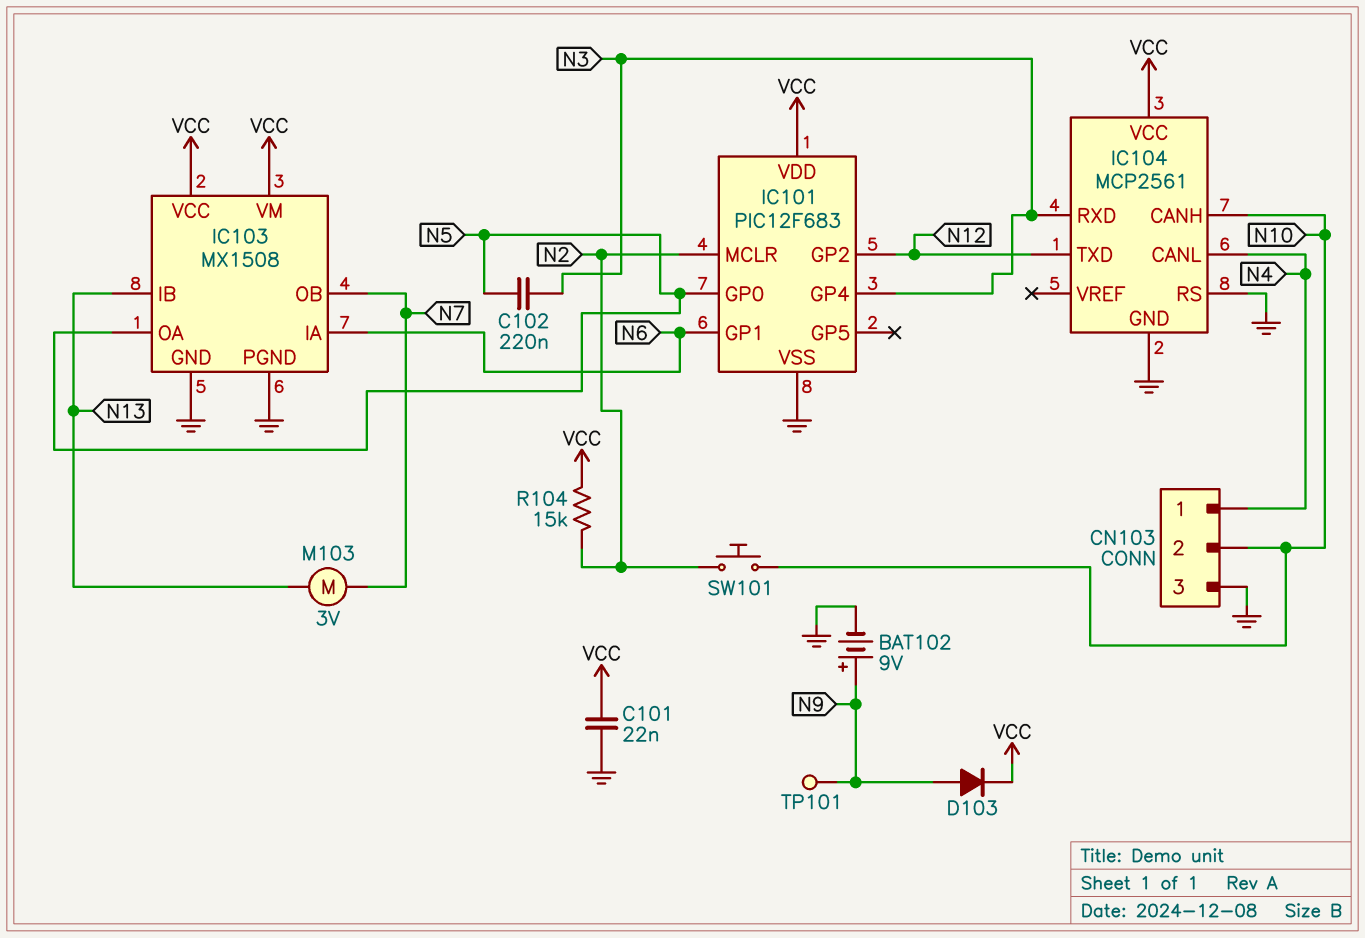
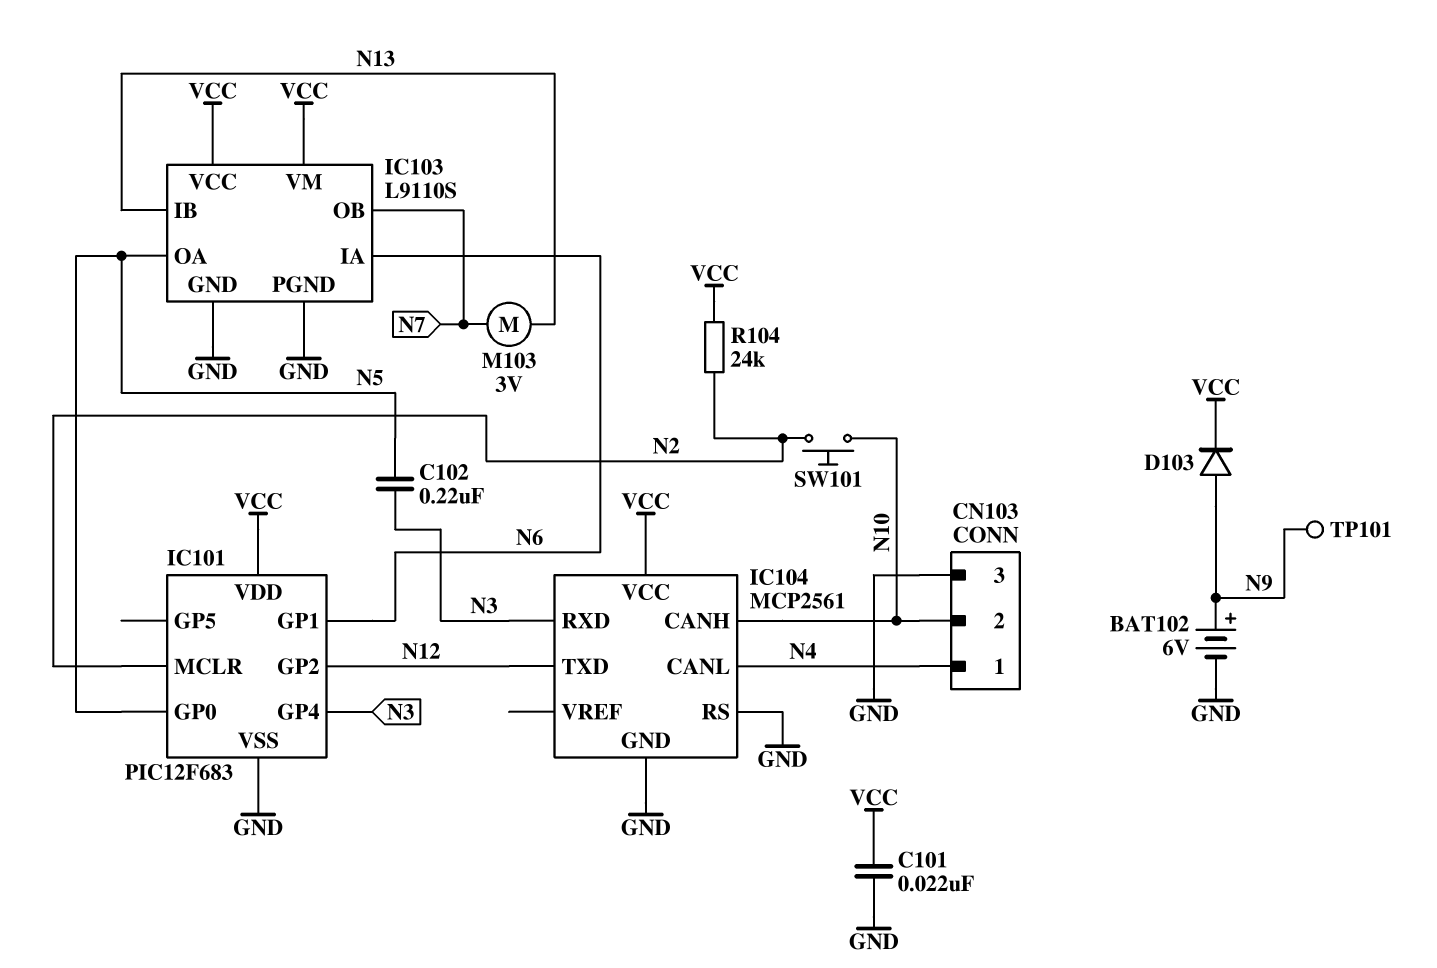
BAT102: 9V (plus N9, minus GND) -> 6V (plus N9, minus GND)
IC103: MX1508 -> L9110S
R104: 15k (N2, VCC) -> 24k (N2, VCC)

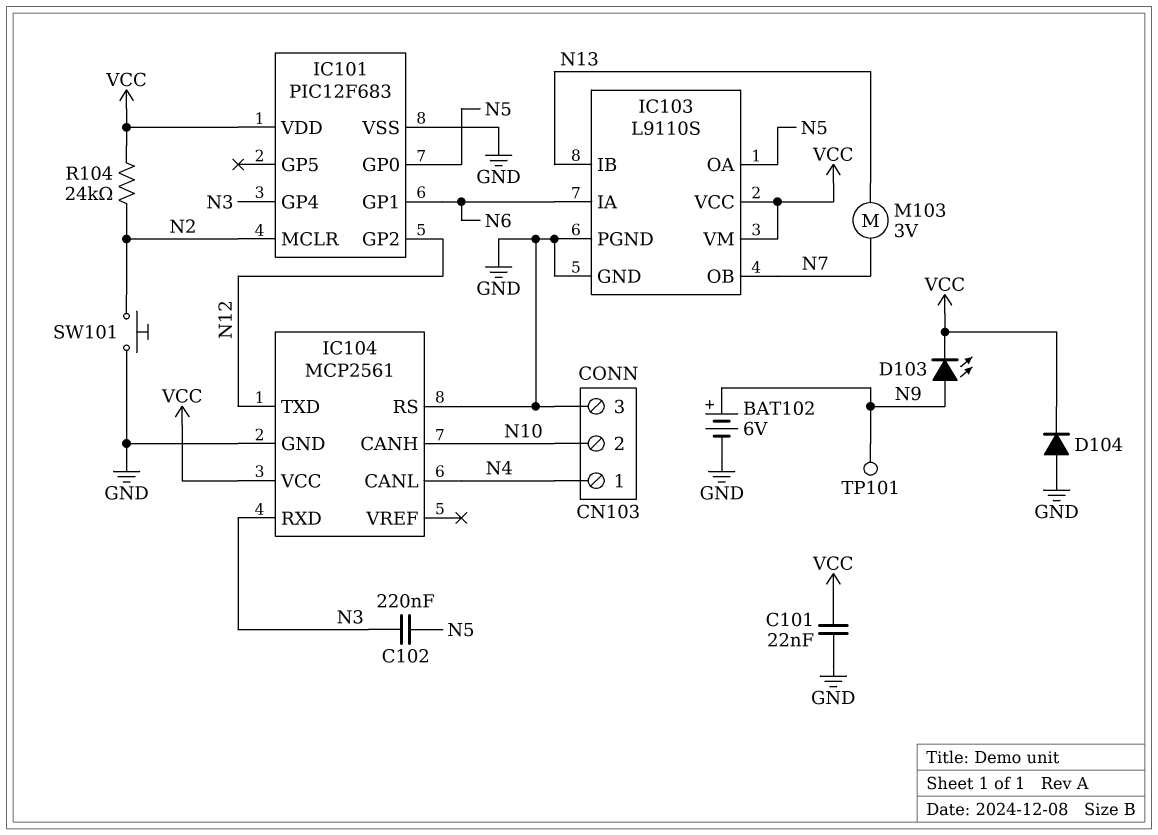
D103: diode (A N9, K VCC) -> LED (A N9, K VCC)
D104: none -> diode (A GND, K VCC)
SW101: button (N2, N10) -> button (GND, N2)

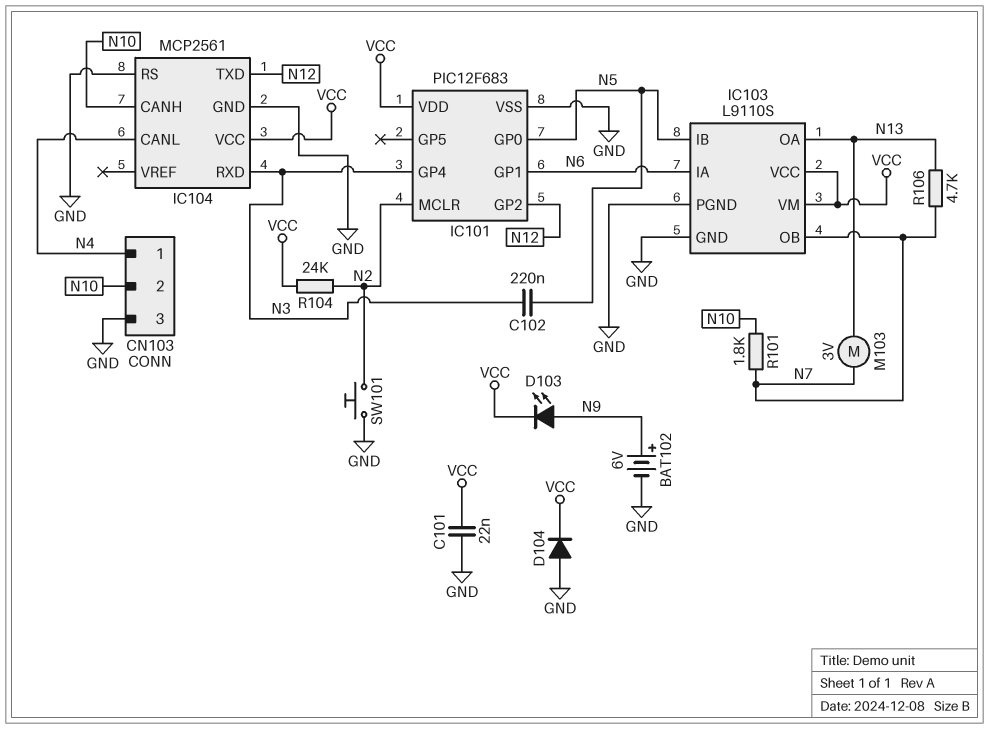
IC103 pin IB: N13 -> N5
IC103 pin OA: N5 -> N13
R101: none -> 1.8k (N7, N10)
R106: none -> 4.7k (N7, N13)
TP101: test point (N9) -> none

